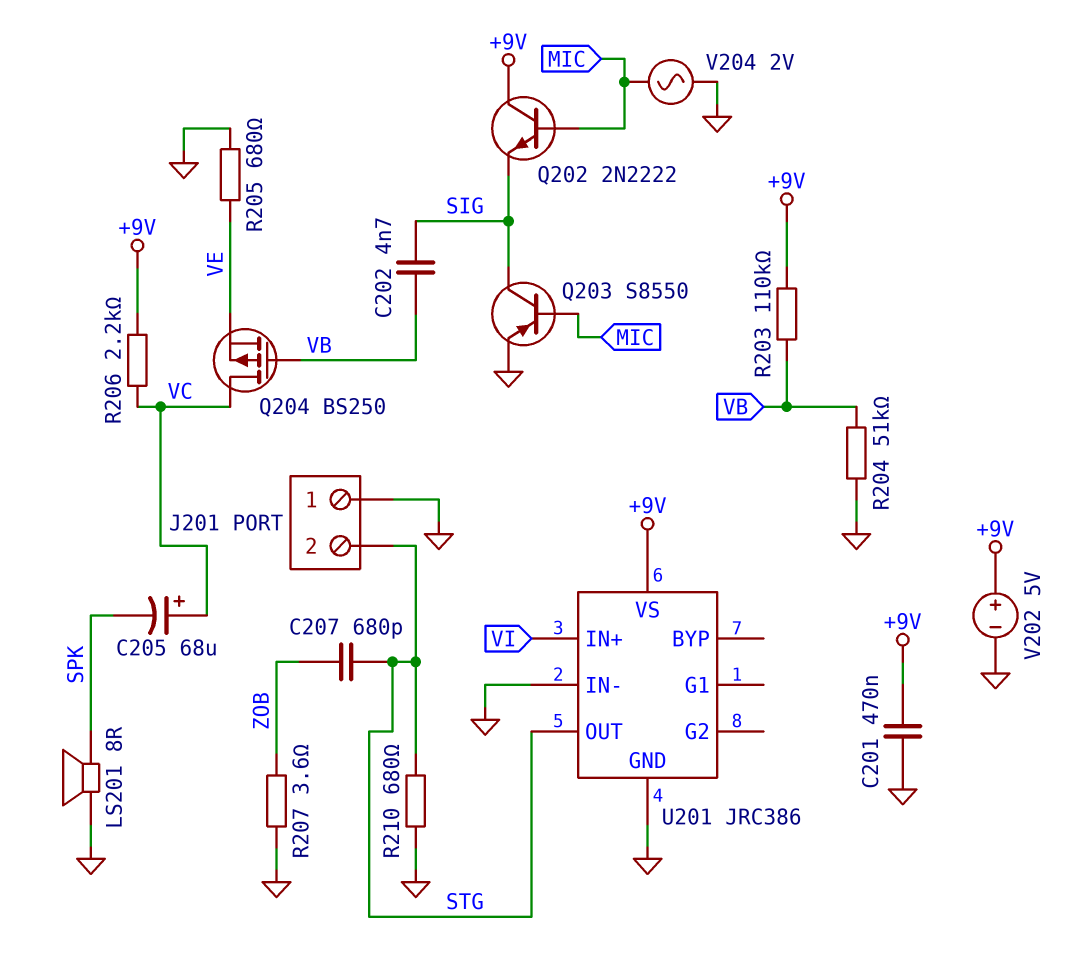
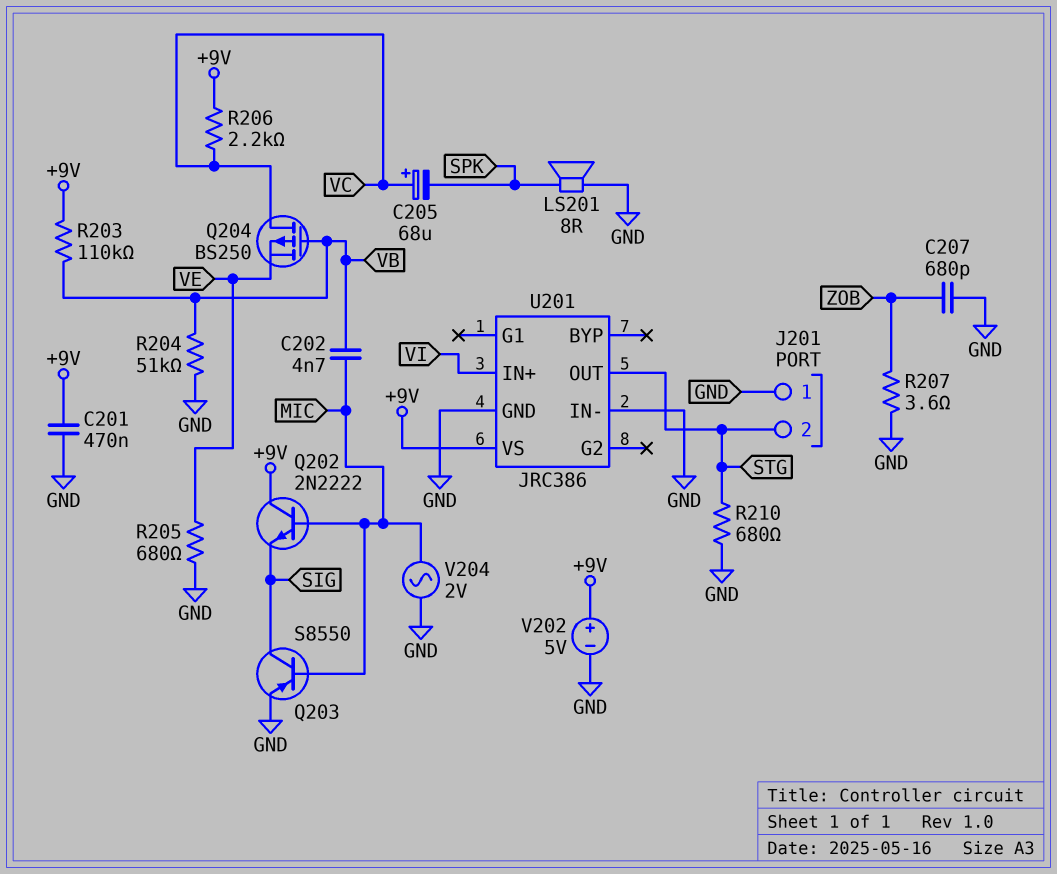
C202: 4.7nF (SIG, VB) -> 4.7nF (MIC, VB)
C207: 680pF (STG, ZOB) -> 680pF (GND, ZOB)

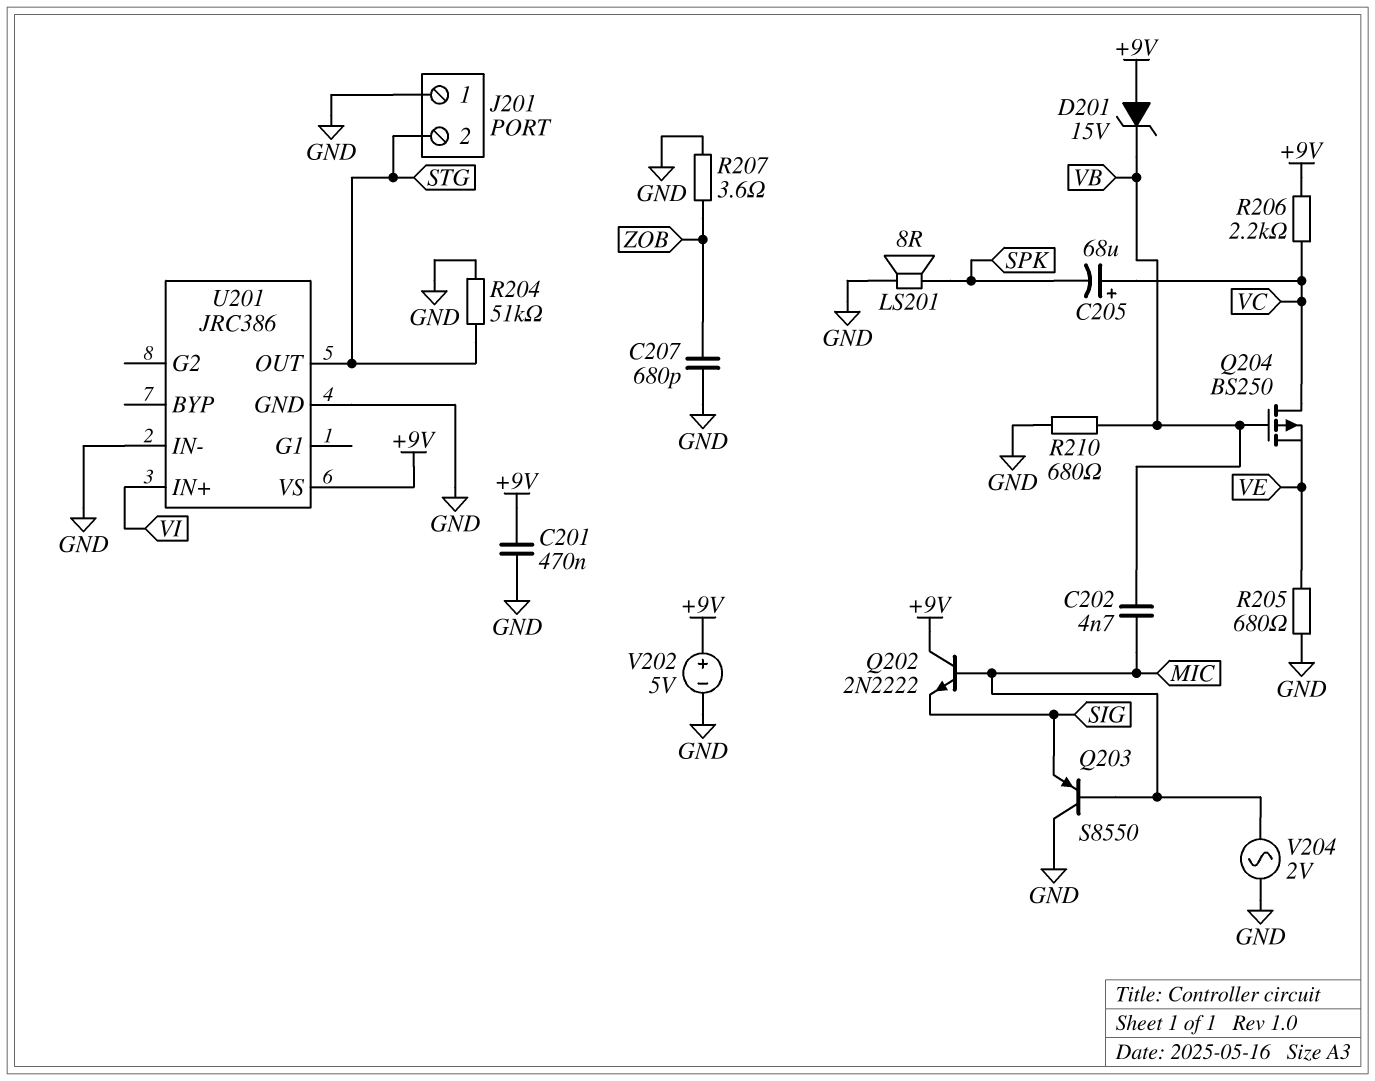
D201: none -> zener 15V (A +9V, K VB)
Q203: PNP S8550 (B MIC, C SIG, E GND) -> PNP S8550 (B MIC, C GND, E SIG)
R203: 110k (+9V, VB) -> none
R204: 51k (GND, VB) -> 51k (GND, STG)
R210: 680 (GND, STG) -> 680 (GND, VB)

